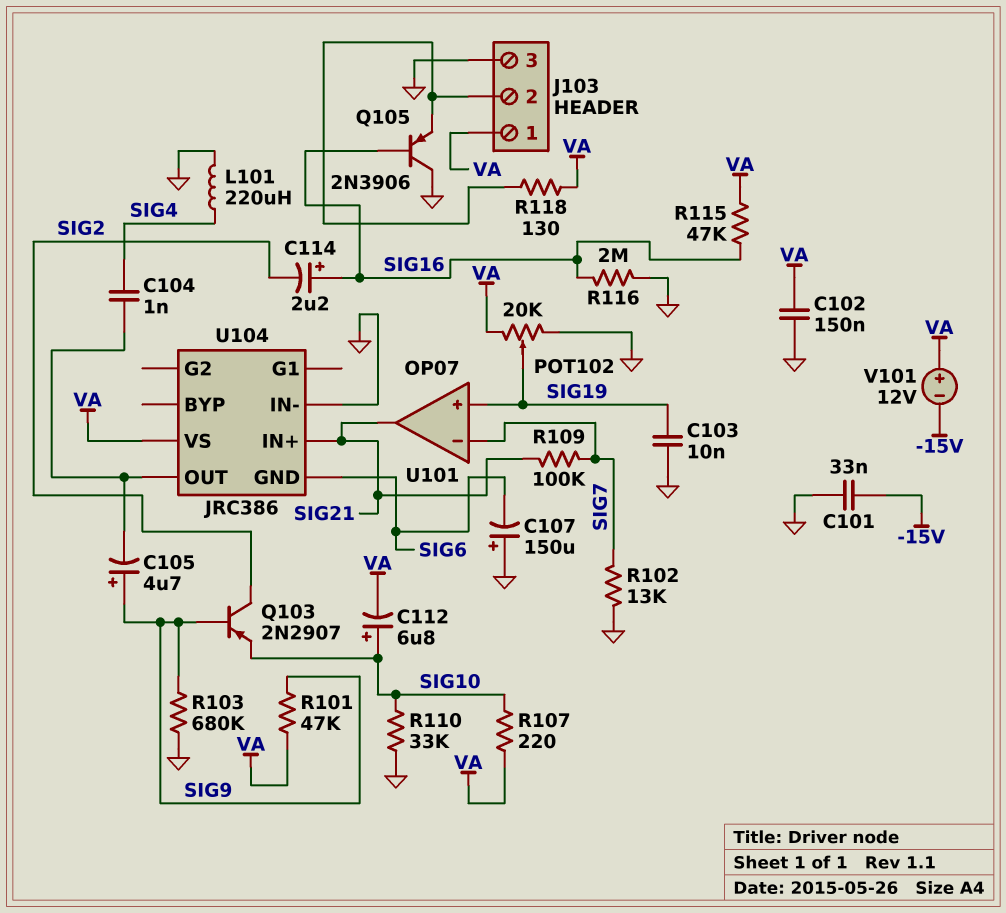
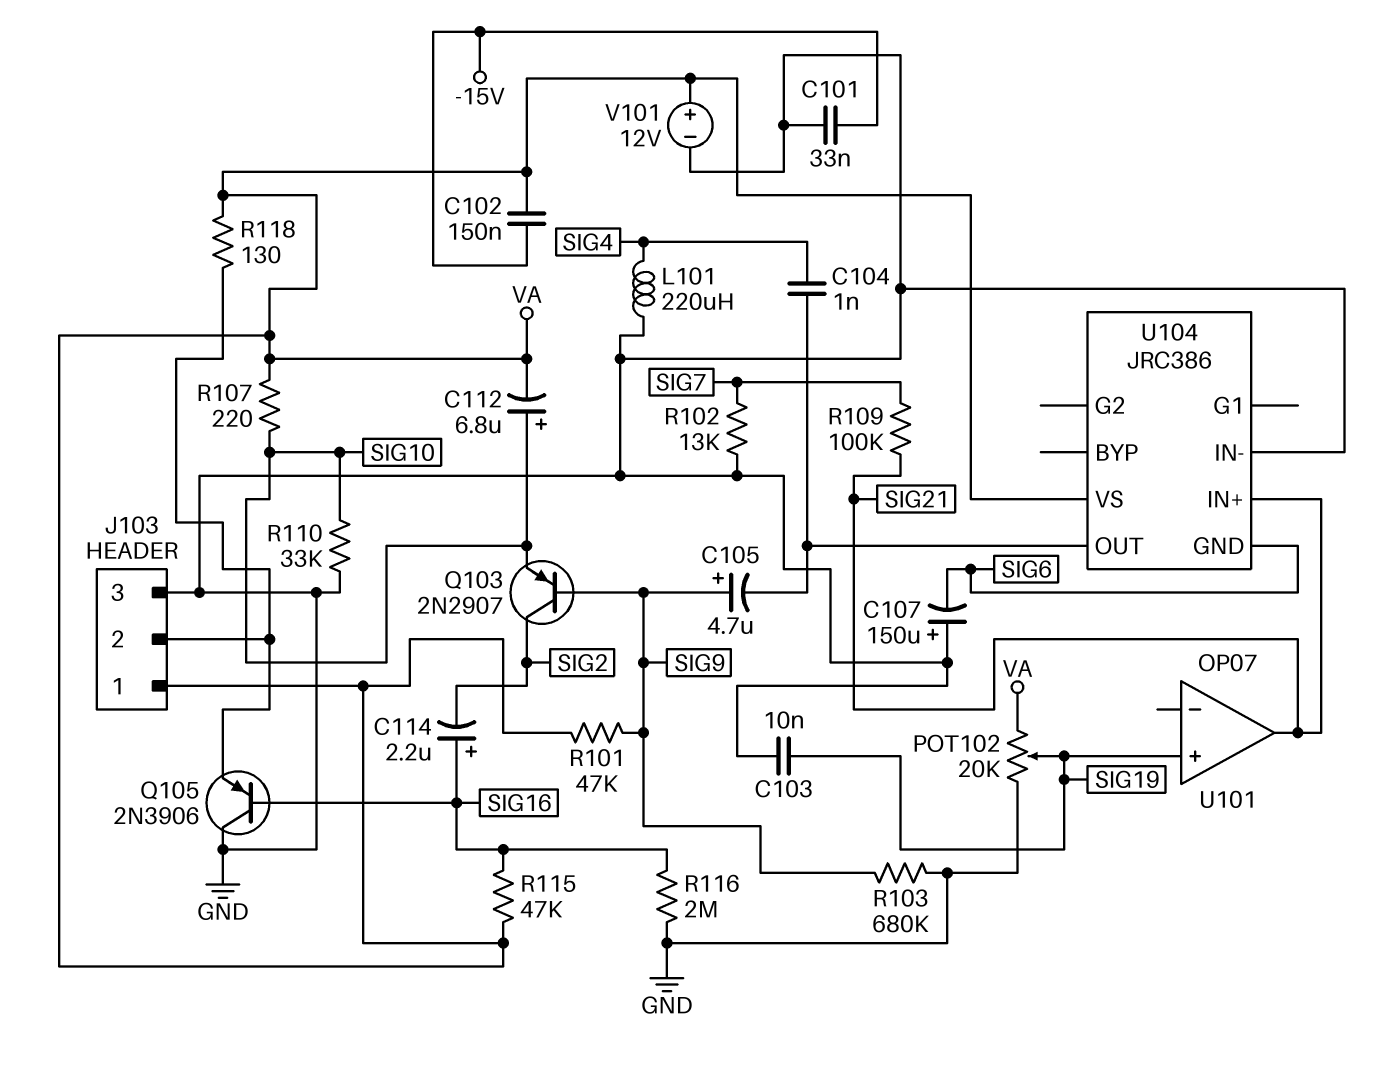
C102: 150nF (GND, VA) -> 150nF (-15V, VA)
U101 pin in-: SIG7 -> none
V101: 12V (plus VA, minus -15V) -> 12V (plus VA, minus GND)

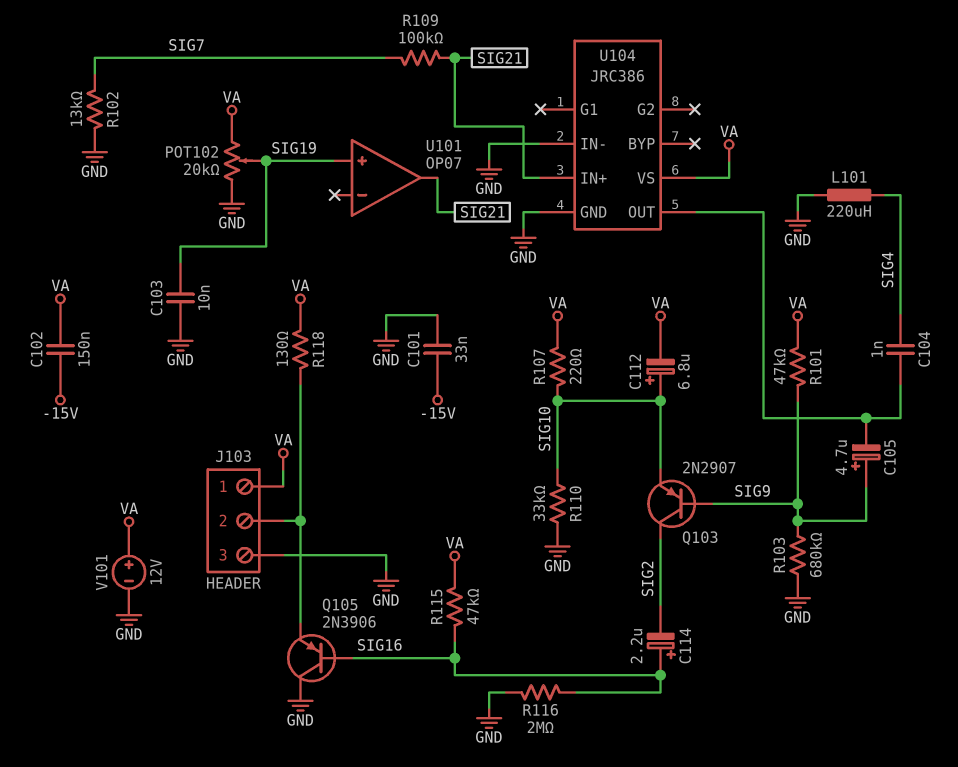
C107: 150uF (plus GND, minus SIG6) -> none
U104 pin GND: SIG6 -> GND

